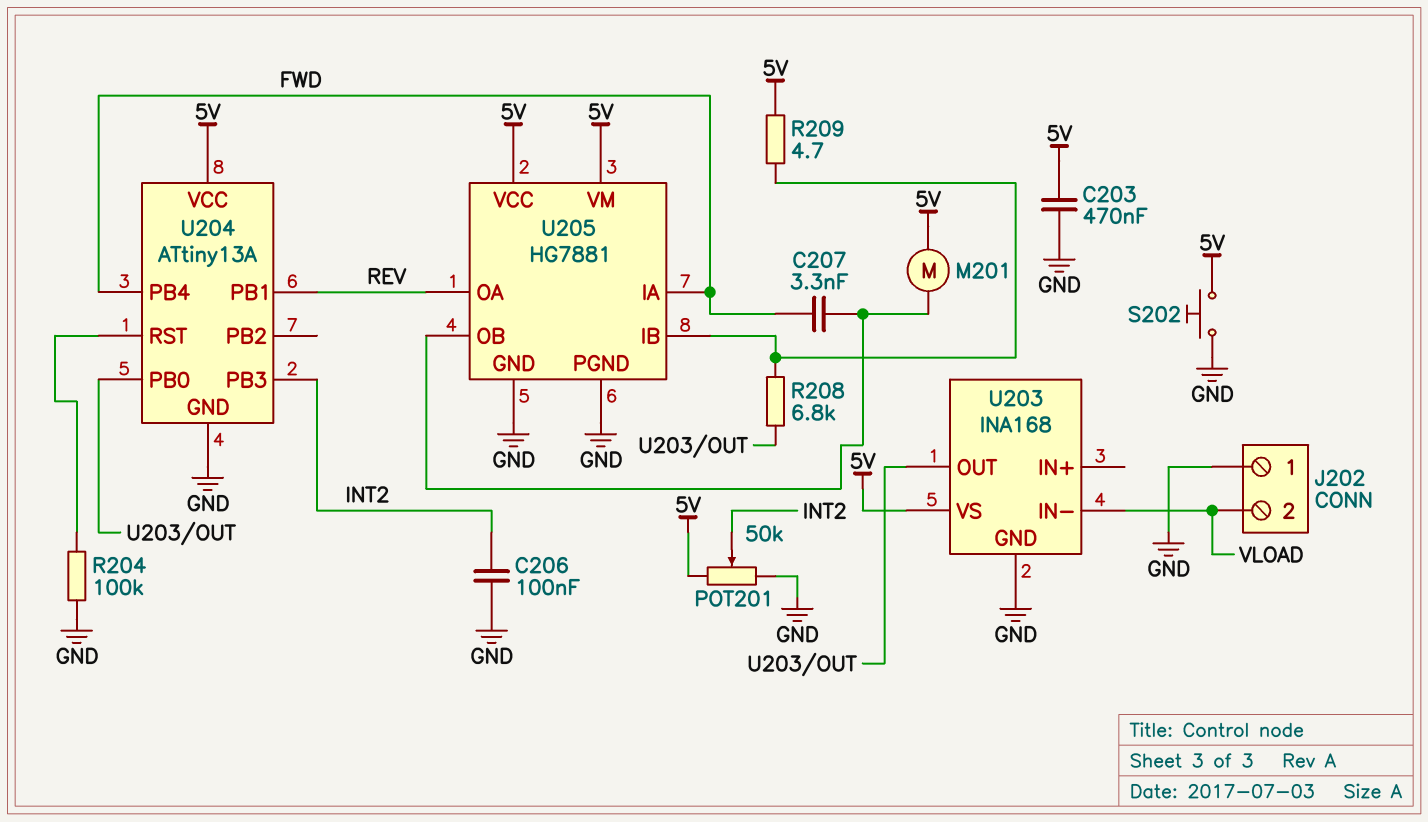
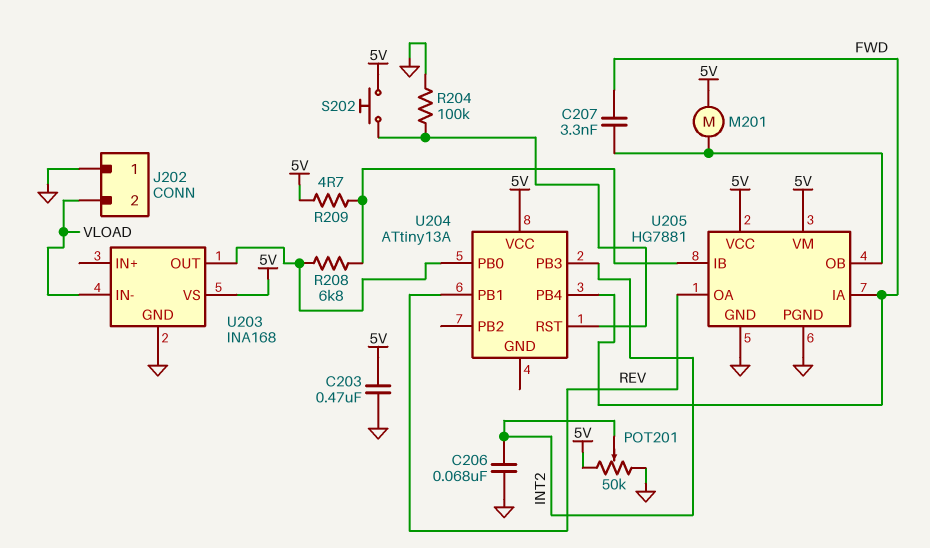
C206: 100nF (GND, INT2) -> 68nF (GND, INT2)
S202: button (5V, GND) -> button (5V, U204/RST)
U204 pin GND: GND -> none

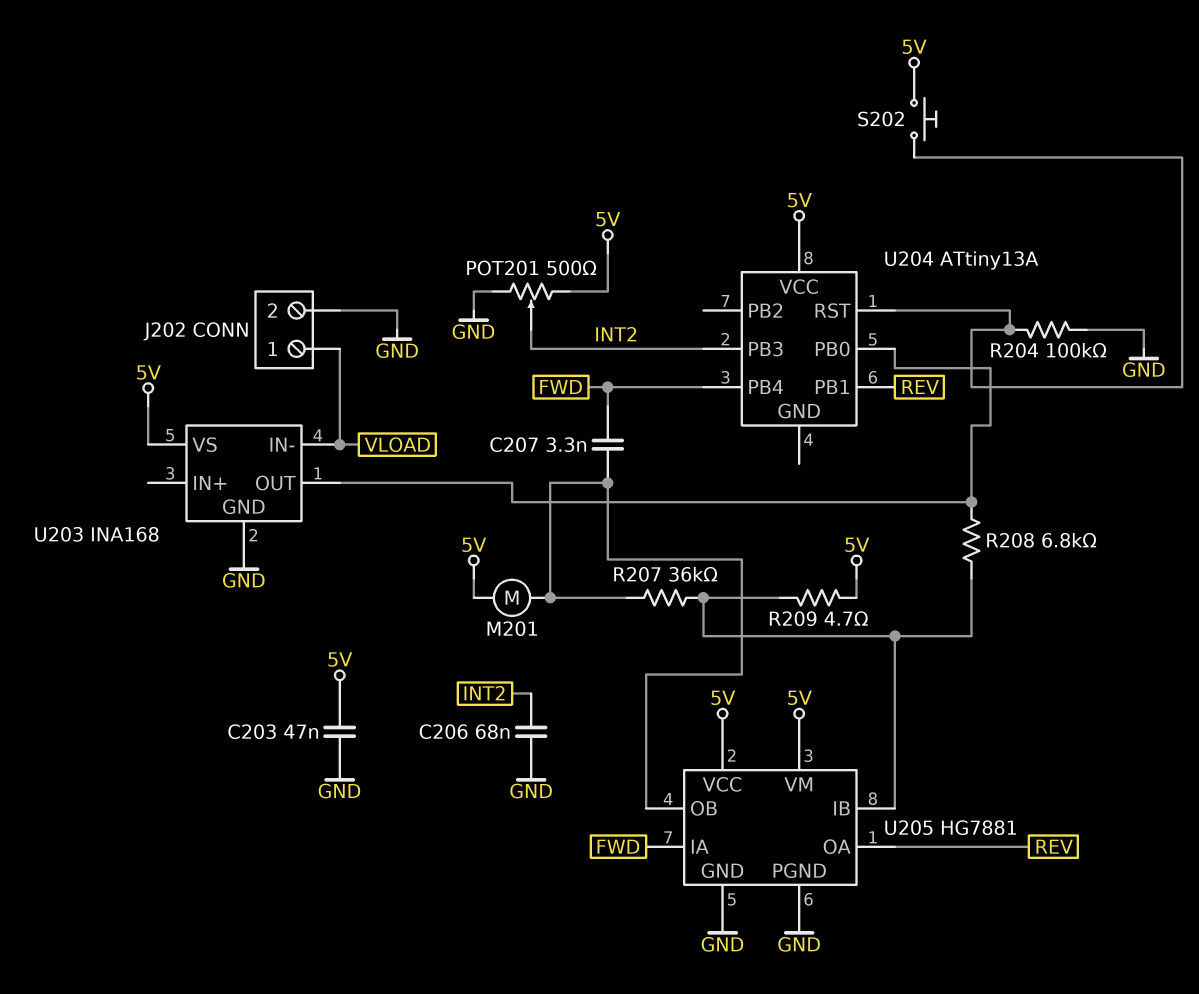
C203: 470nF (5V, GND) -> 47nF (5V, GND)
J202 pin 1: GND -> VLOAD
J202 pin 2: VLOAD -> GND
POT201: 50k (5V, GND, wiper INT2) -> 500 (5V, GND, wiper INT2)
R207: none -> 36k (U205/IB, U205/OB)

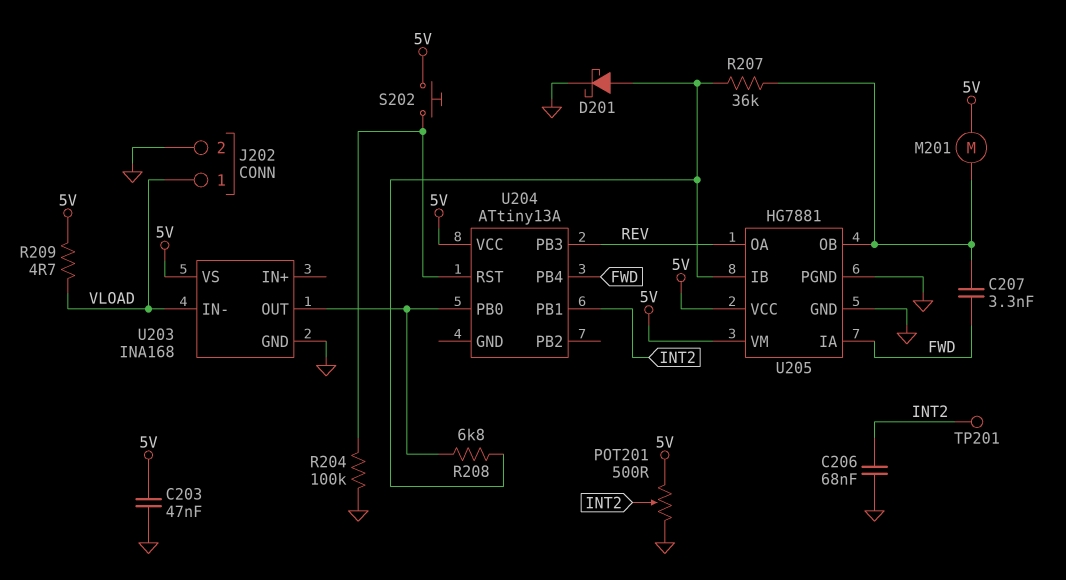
D201: none -> schottky (A U205/IB, K GND)
R209: 4.7 (5V, U205/IB) -> 4.7 (5V, VLOAD)
TP201: none -> test point (INT2)
U204 pin PB1: REV -> INT2
U204 pin PB3: INT2 -> REV

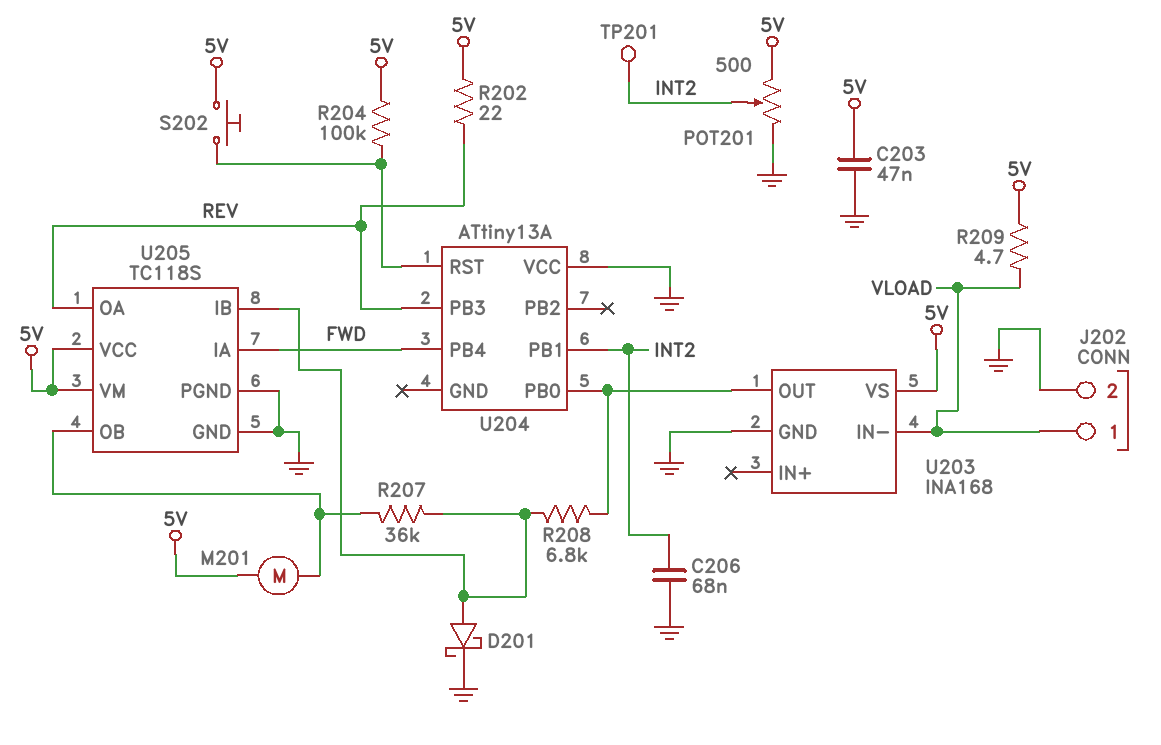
C207: 3.3nF (FWD, U205/OB) -> none
R202: none -> 22 (5V, REV)
R204: 100k (GND, U204/RST) -> 100k (5V, U204/RST)
U204 pin VCC: 5V -> GND
U205: HG7881 -> TC118S

